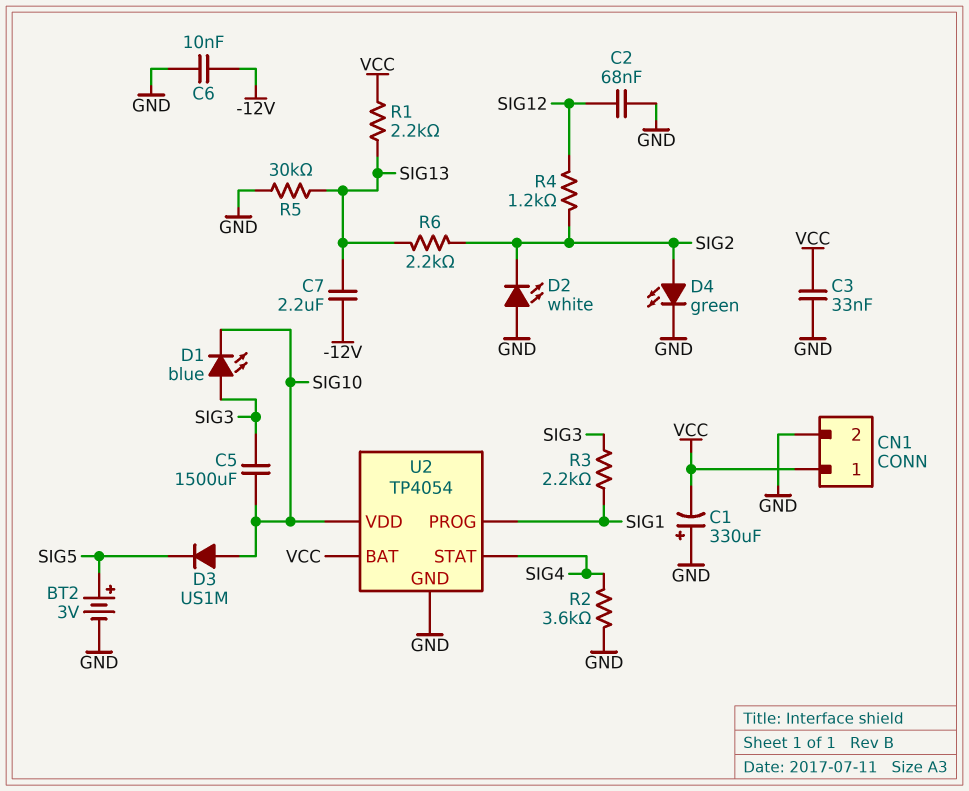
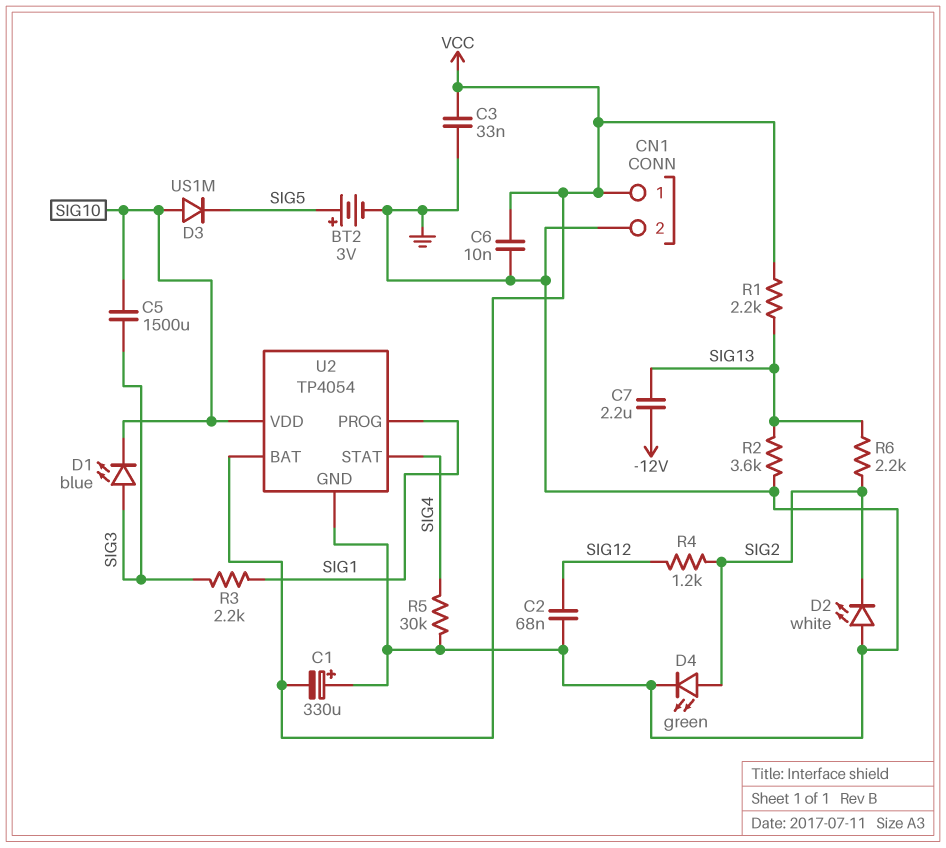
C6: 10nF (-12V, GND) -> 10nF (GND, VCC)
R2: 3.6k (GND, SIG4) -> 3.6k (GND, SIG13)
R5: 30k (GND, SIG13) -> 30k (GND, SIG4)

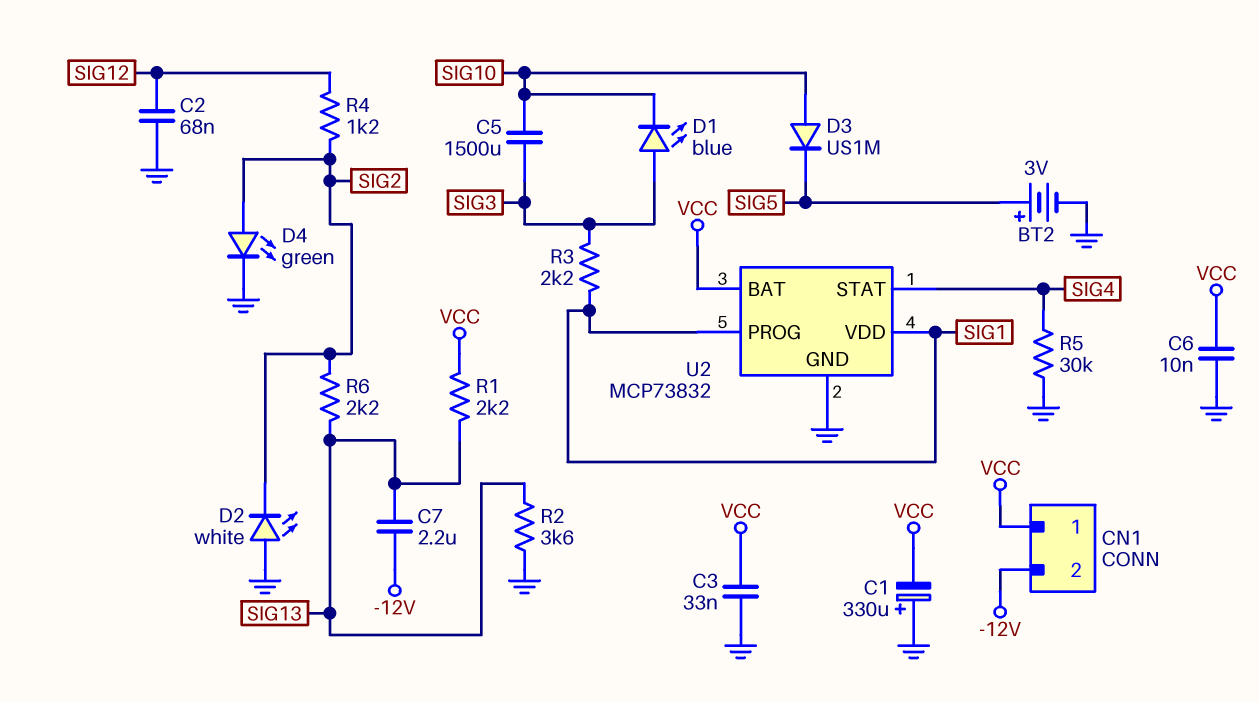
CN1 pin 2: GND -> -12V
U2: TP4054 -> MCP73832
U2 pin VDD: SIG10 -> SIG1

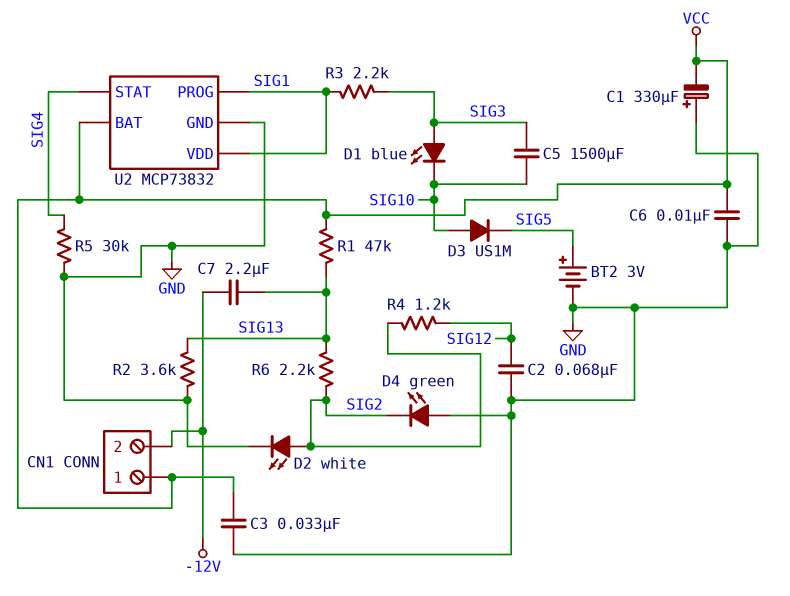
D2: LED white (A GND, K SIG2) -> LED white (A SIG2, K GND)
D4: LED green (A SIG2, K GND) -> LED green (A GND, K SIG2)
R1: 2.2k (SIG13, VCC) -> 47k (SIG13, VCC)

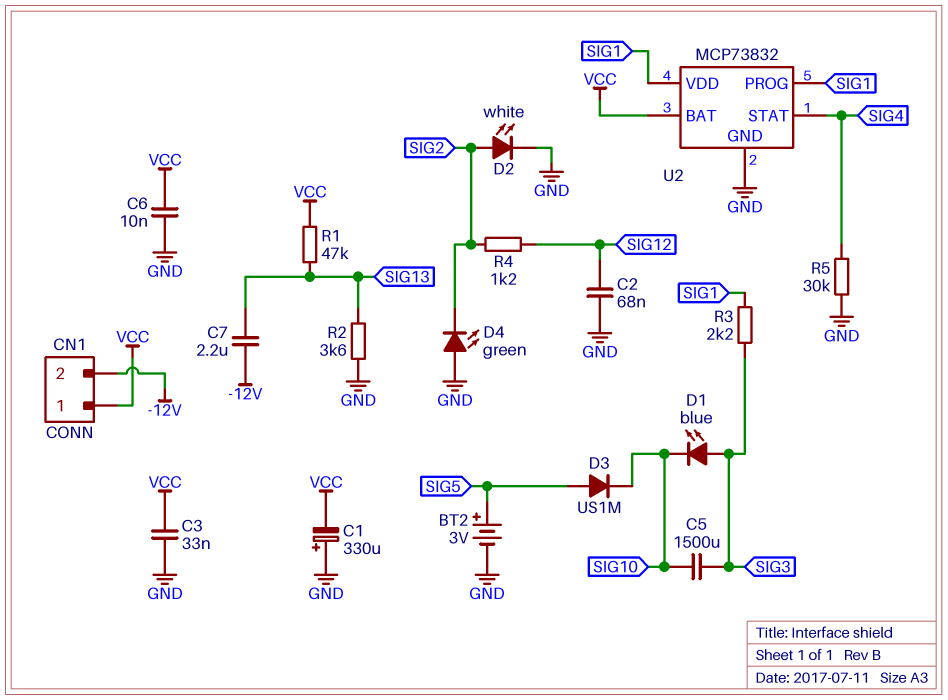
D3: diode US1M (A SIG10, K SIG5) -> diode US1M (A SIG5, K SIG10)
R6: 2.2k (SIG2, SIG13) -> none

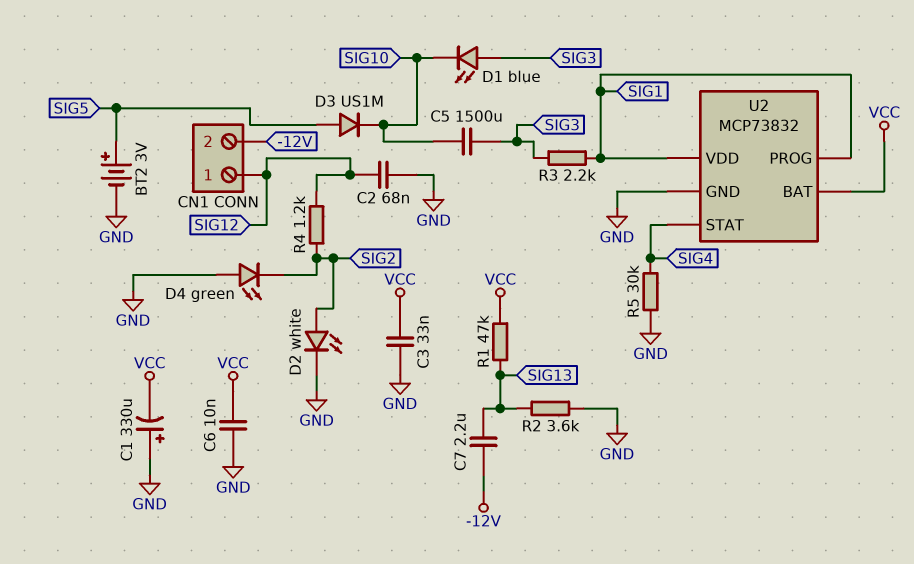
CN1 pin 1: VCC -> SIG12

